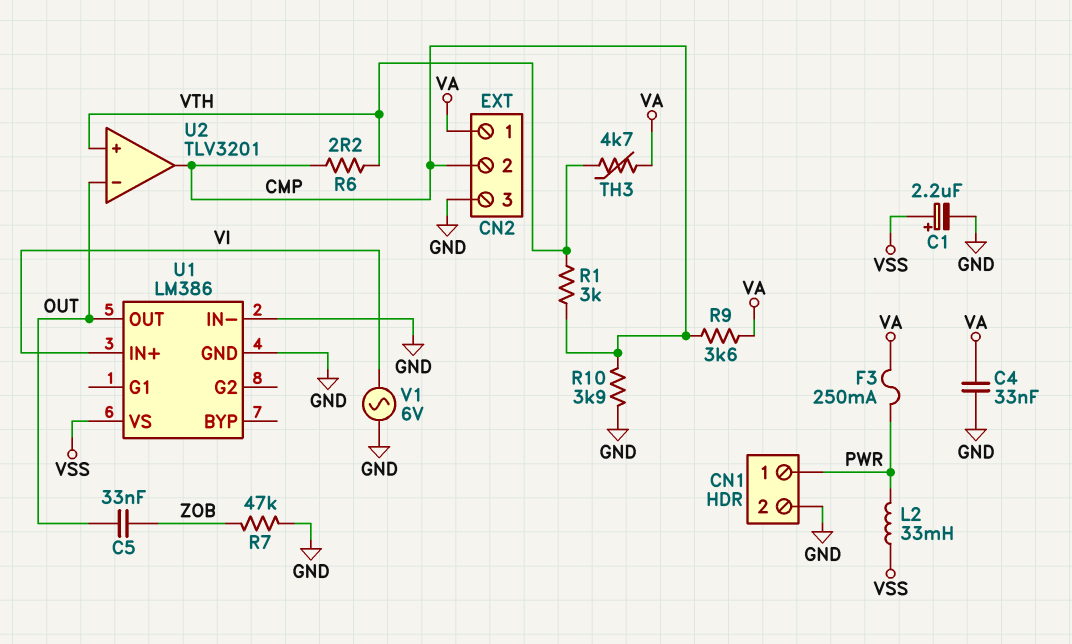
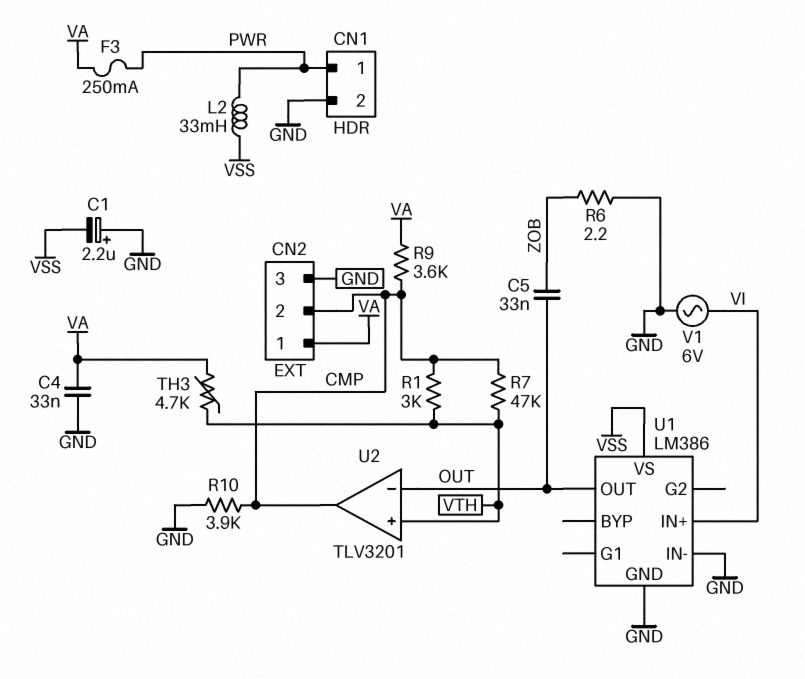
C1: 2.2uF (plus VSS, minus GND) -> 2.2uF (plus GND, minus VSS)
R6: 2.2 (CMP, VTH) -> 2.2 (GND, ZOB)
R7: 47k (GND, ZOB) -> 47k (CMP, VTH)

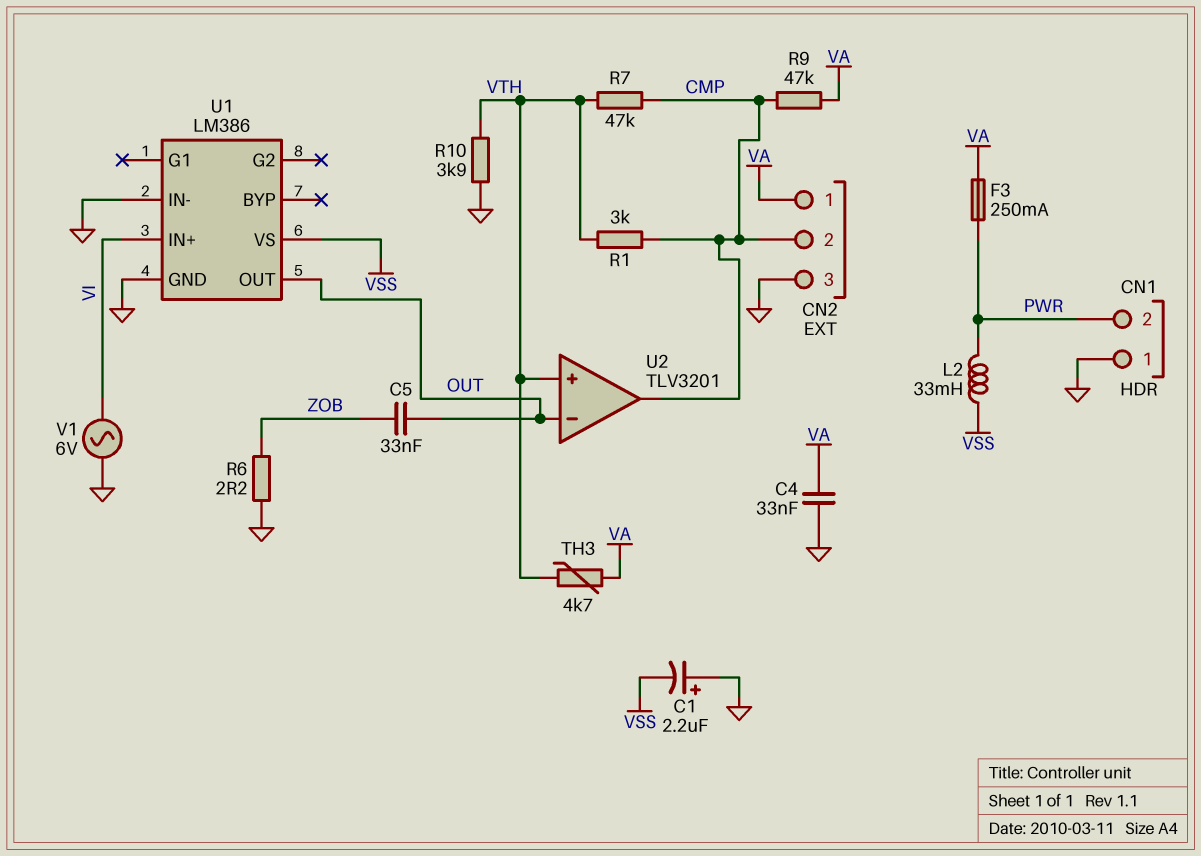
CN1 pin 1: PWR -> GND
CN1 pin 2: GND -> PWR
R9: 3.6k (CMP, VA) -> 47k (CMP, VA)
R10: 3.9k (CMP, GND) -> 3.9k (GND, VTH)

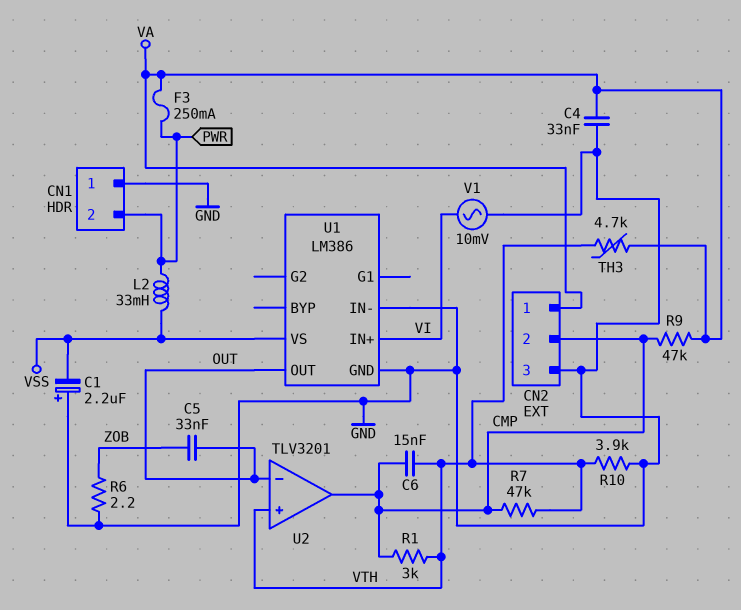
C6: none -> 15nF (CMP, VTH)
V1: AC 6V (GND, VI) -> AC 10mV (GND, VI)

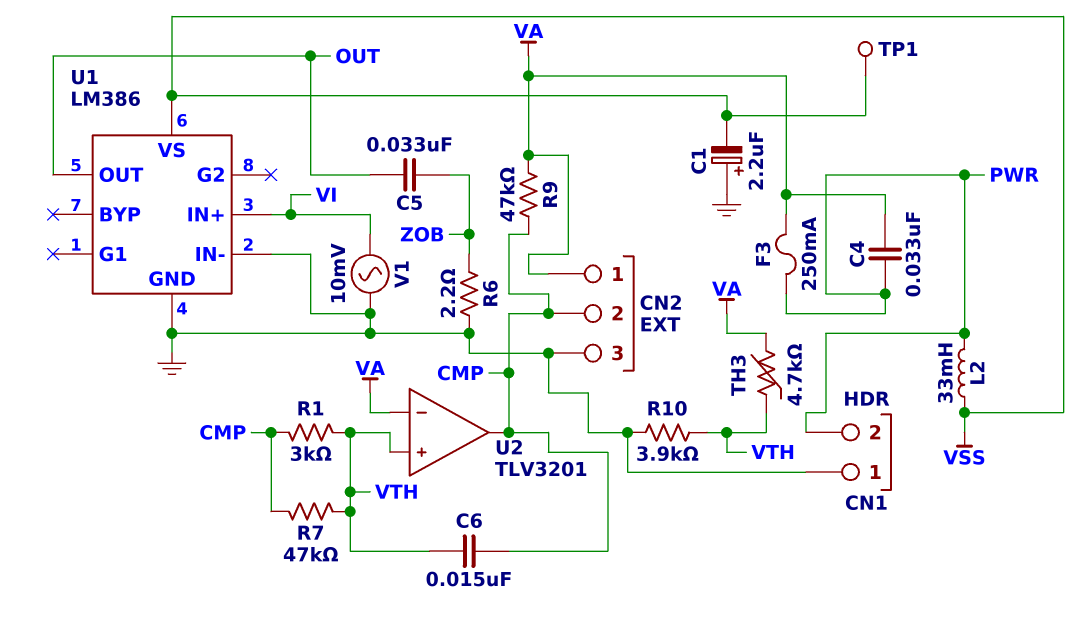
C4: 33nF (GND, VA) -> 33nF (PWR, VA)
TP1: none -> test point (VSS)
U2 pin in-: OUT -> VA

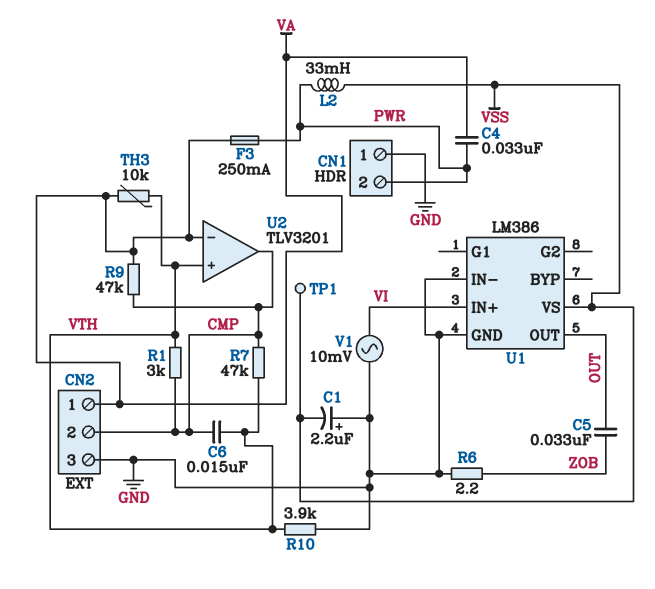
TH3: 4.7k (VA, VTH) -> 10k (VA, VTH)

